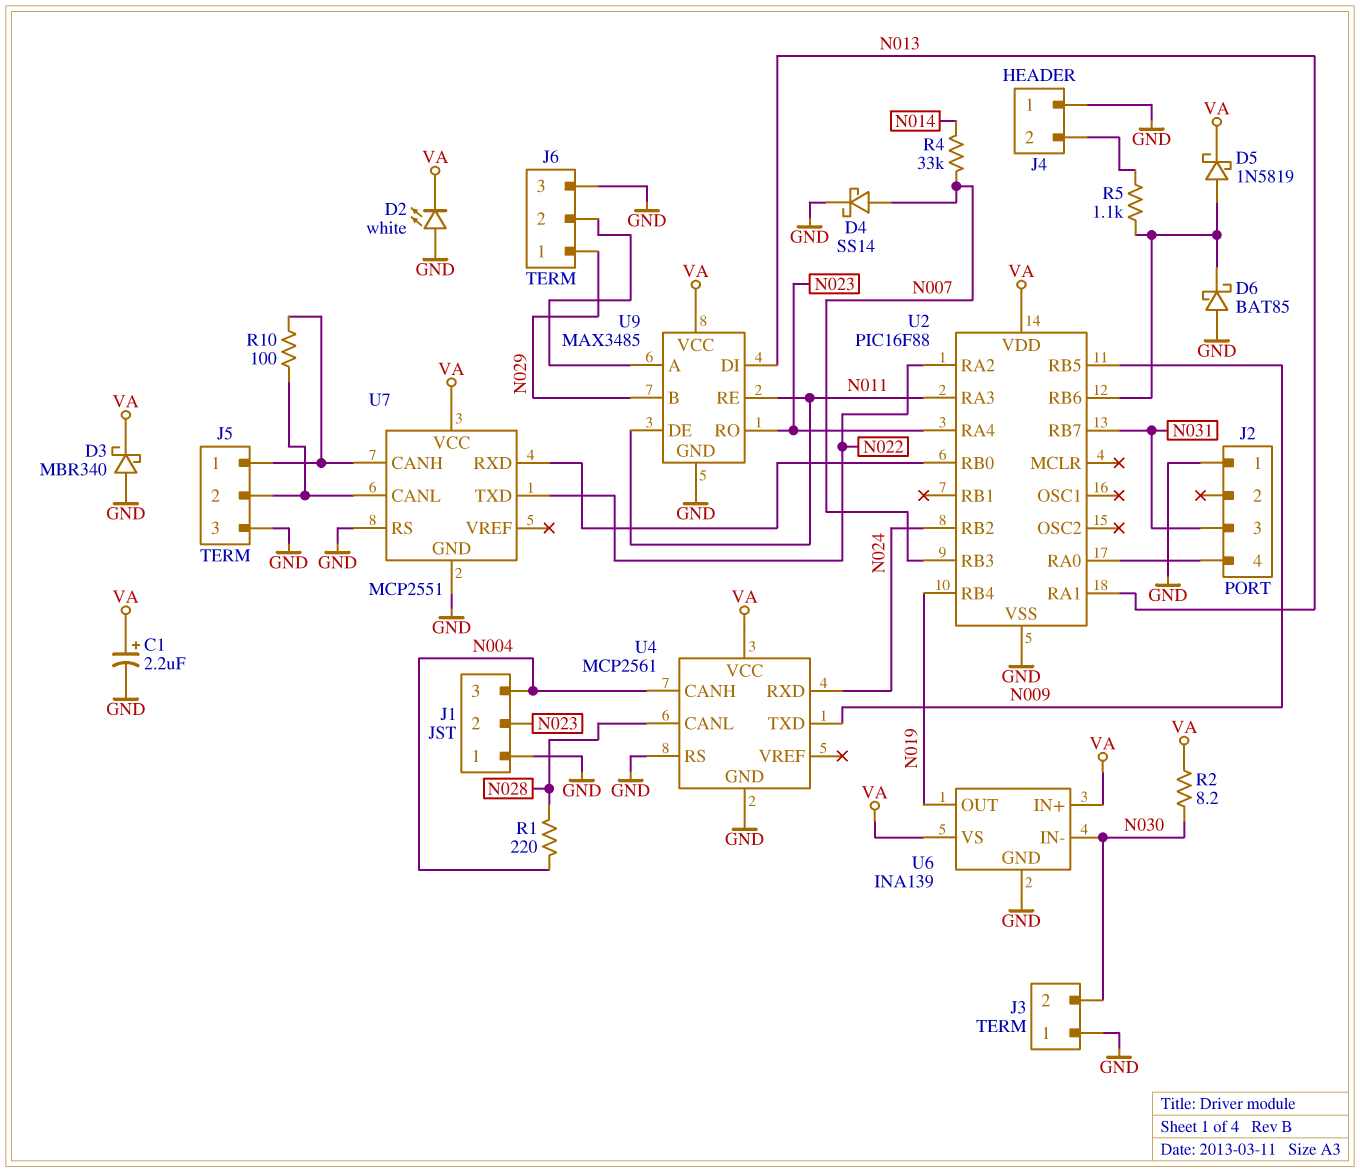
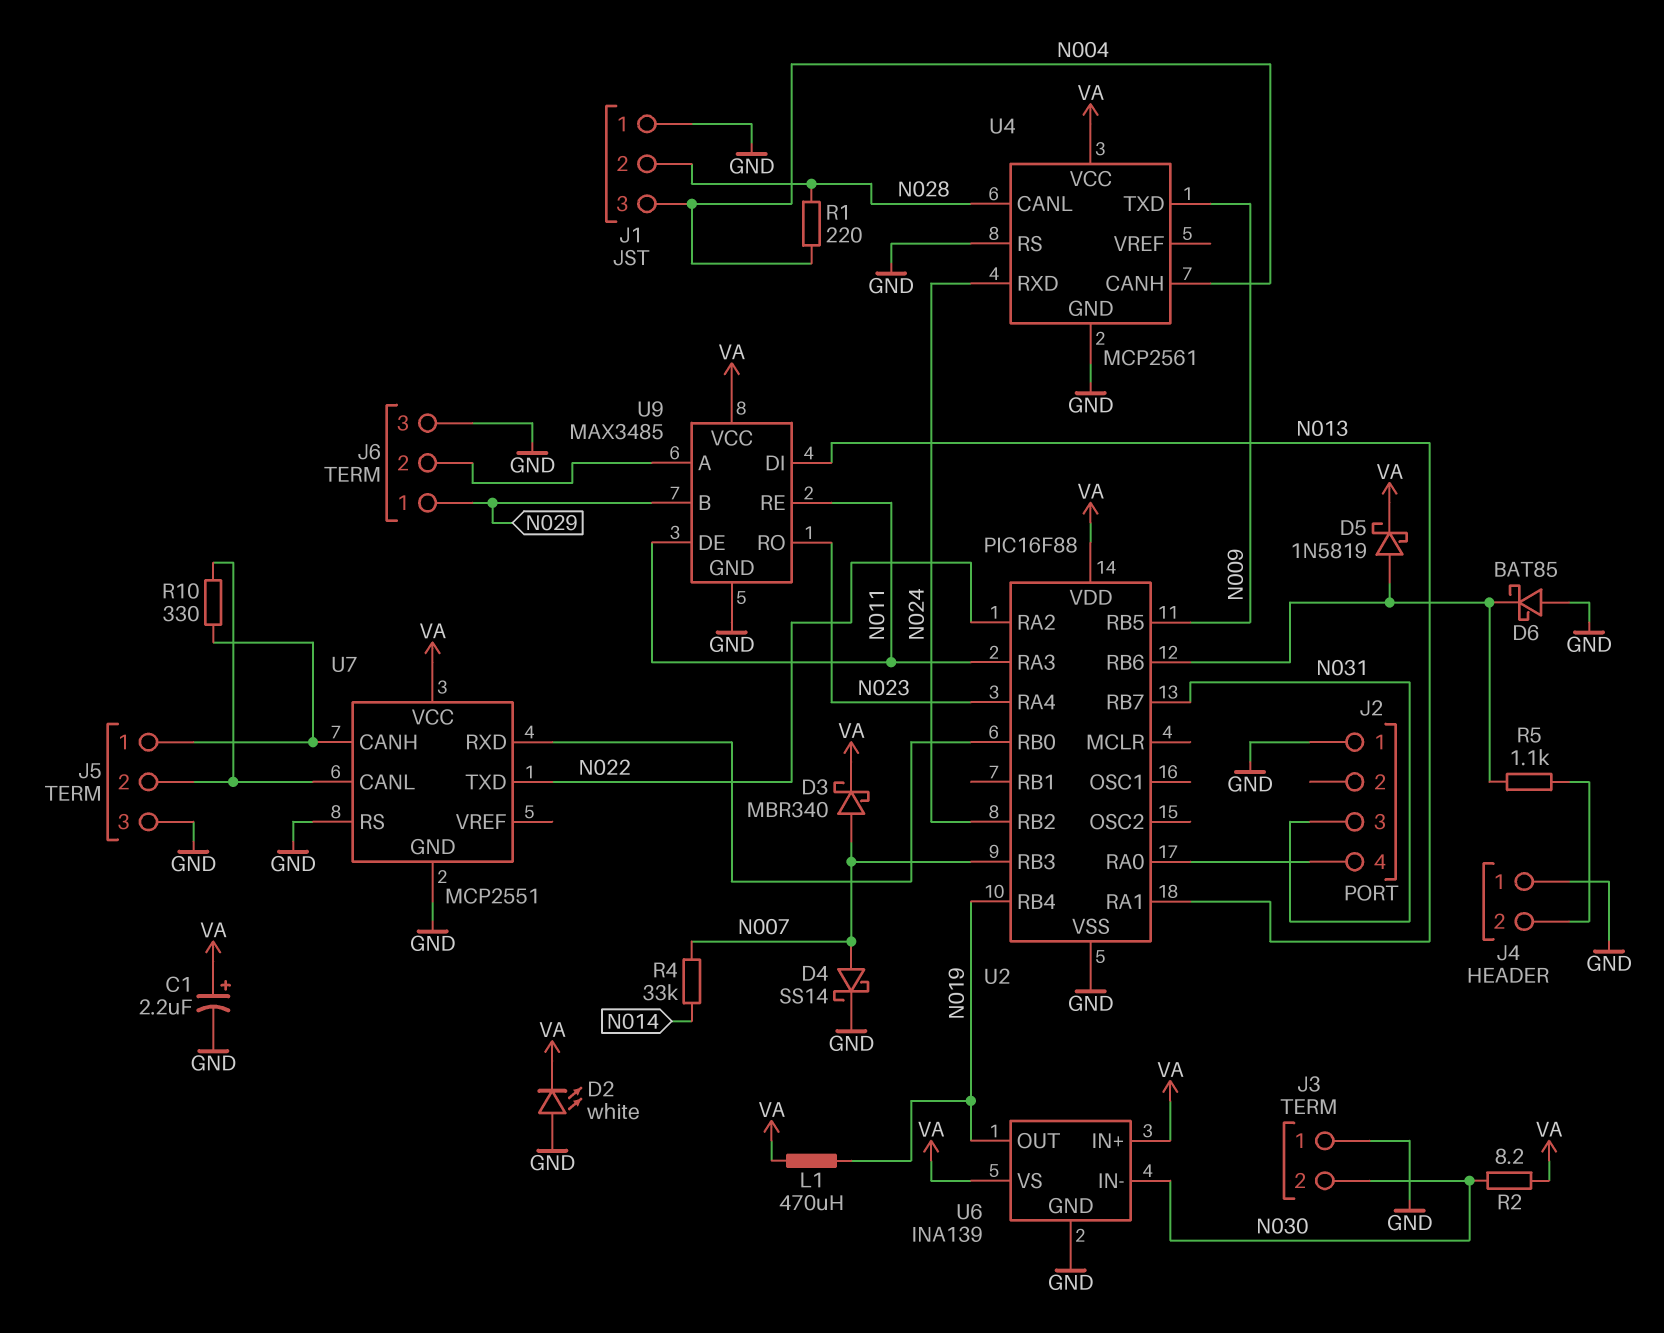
D3: schottky MBR340 (A GND, K VA) -> schottky MBR340 (A N007, K VA)
J1 pin 2: N023 -> N028
L1: none -> 470uH (N019, VA)
R10: 100 (J5/1, J5/2) -> 330 (J5/1, J5/2)

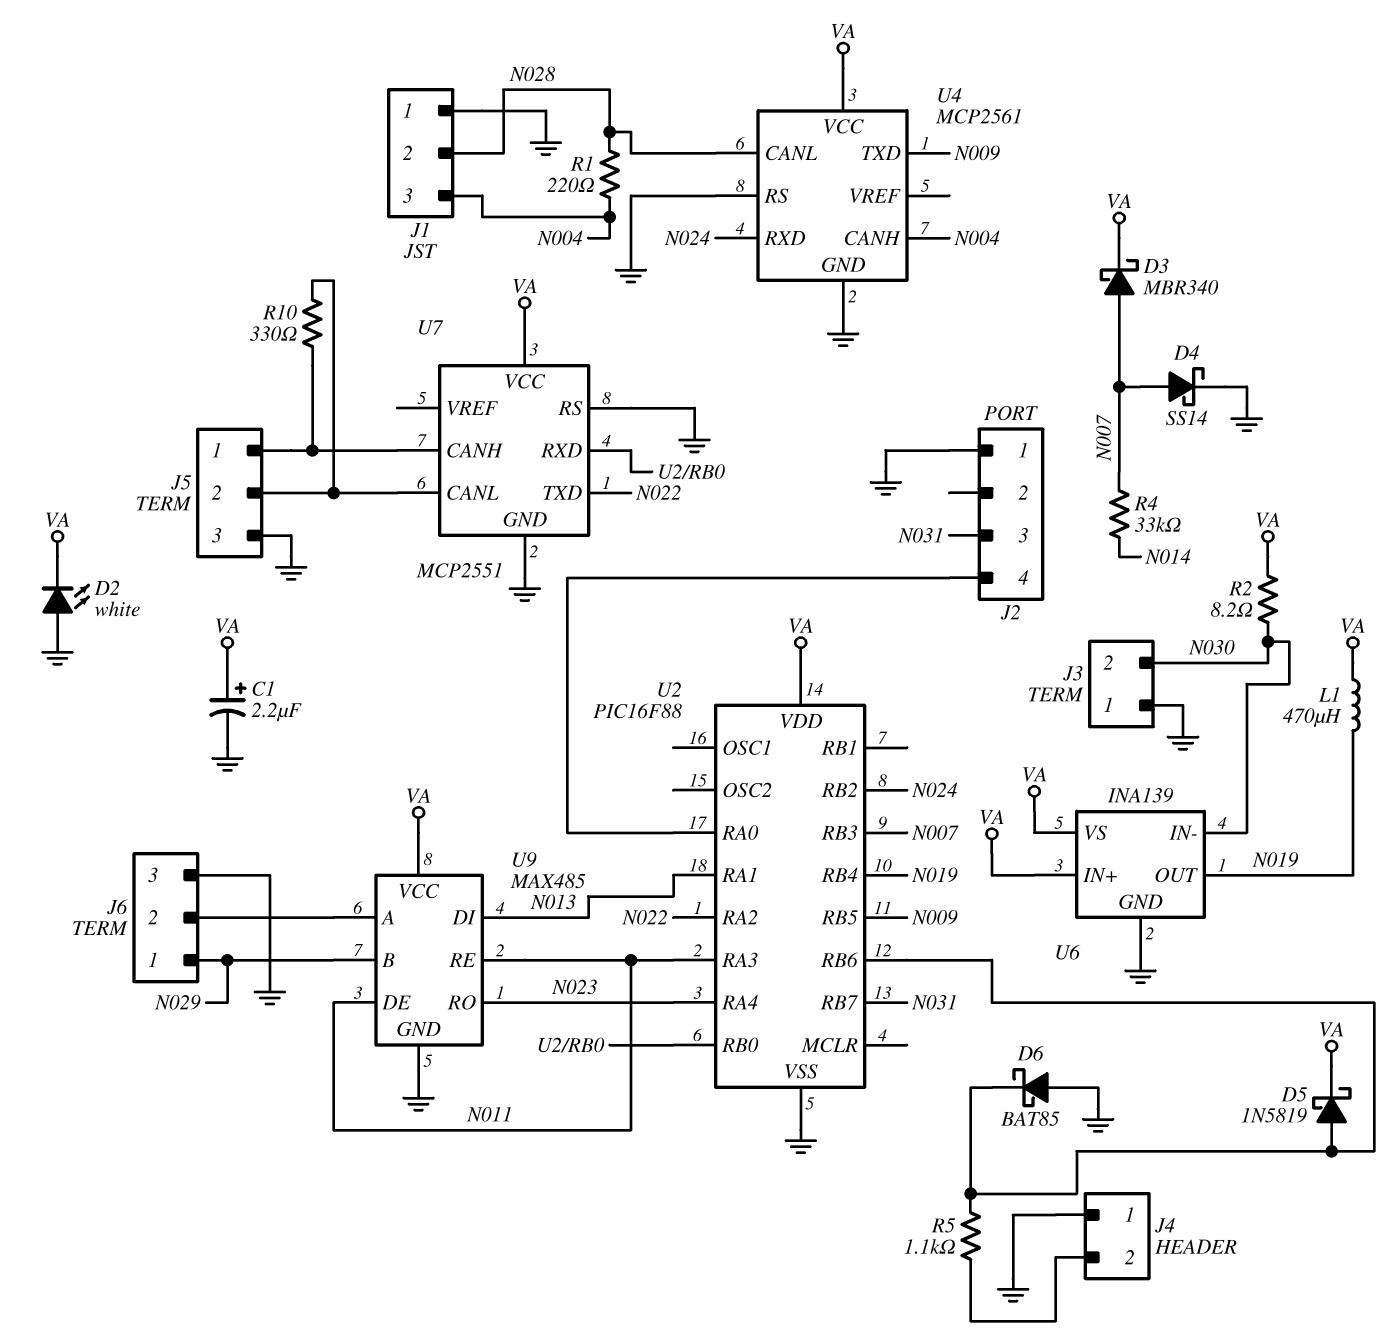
U9: MAX3485 -> MAX485

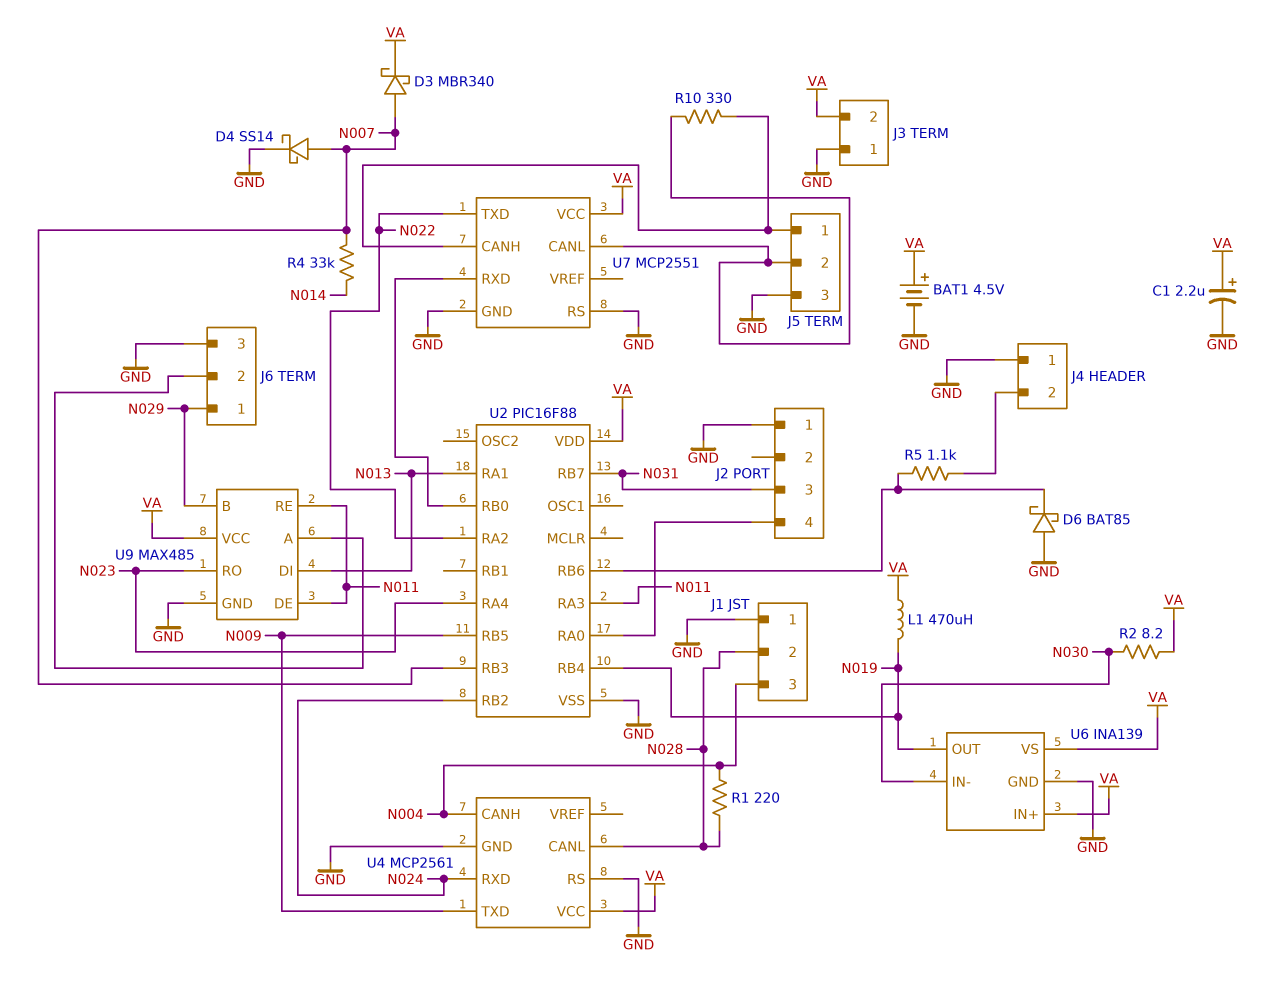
BAT1: none -> 4.5V (plus VA, minus GND)
D2: LED white (A GND, K VA) -> none
D5: schottky 1N5819 (A U2/RB6, K VA) -> none
J3 pin 2: N030 -> VA

